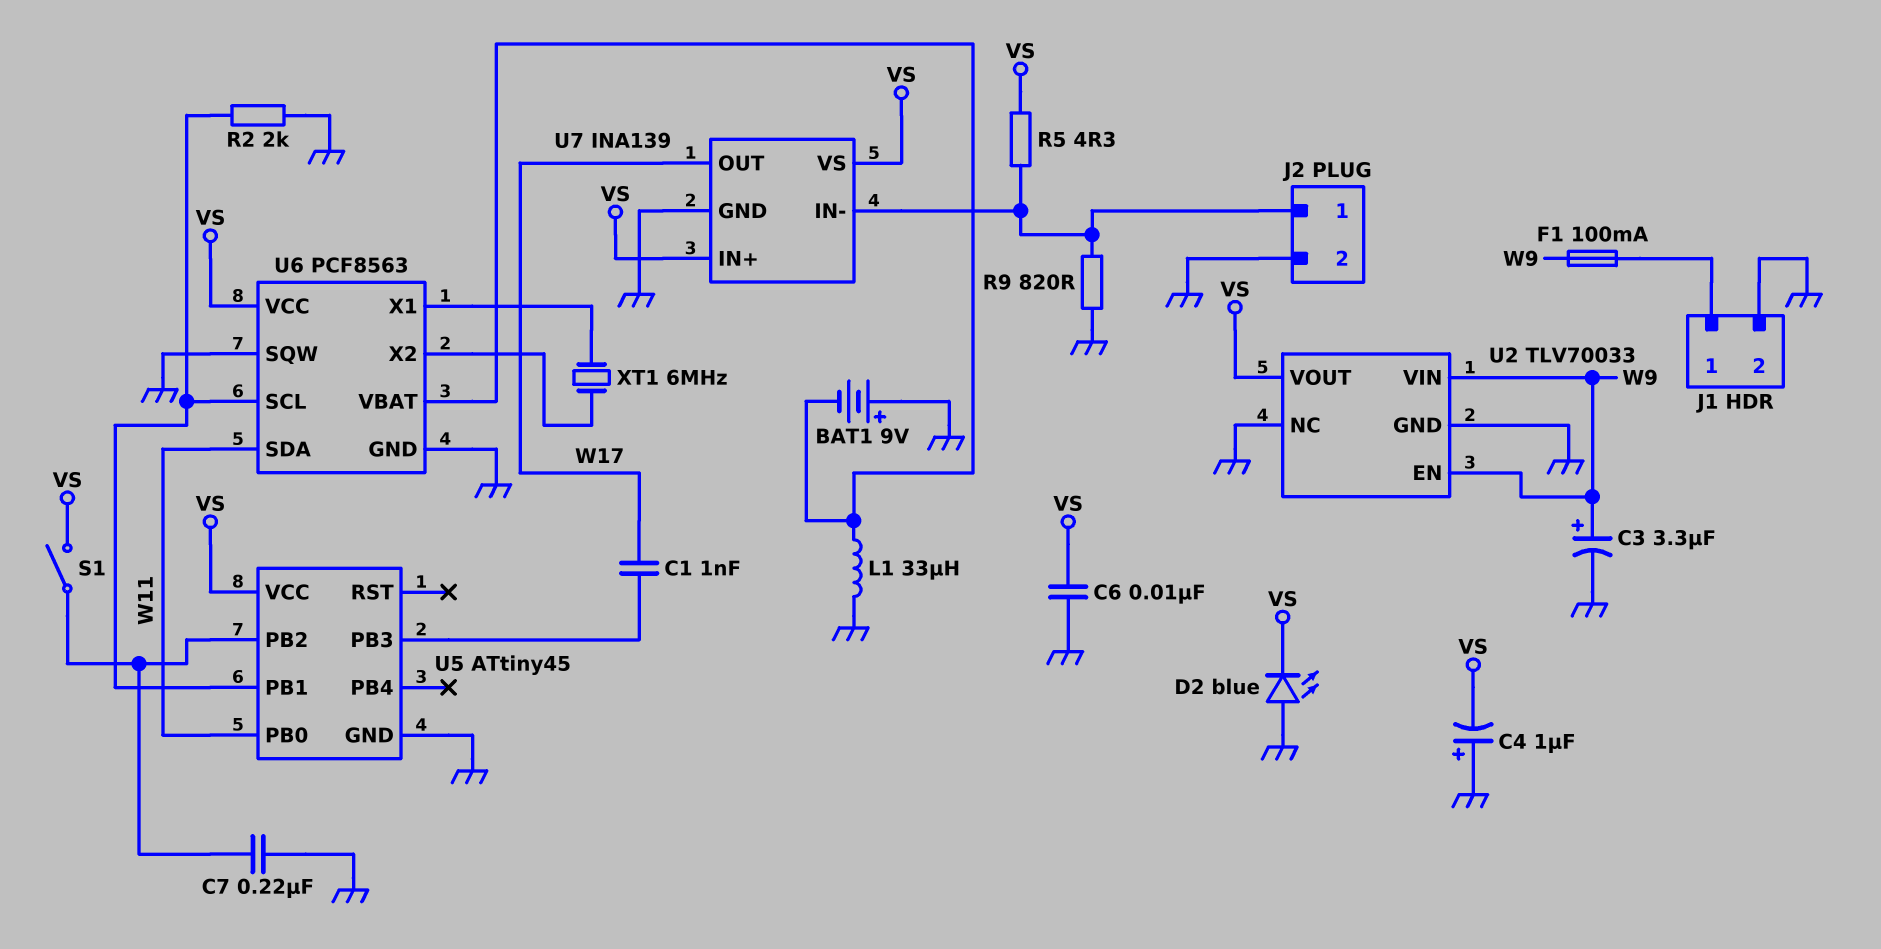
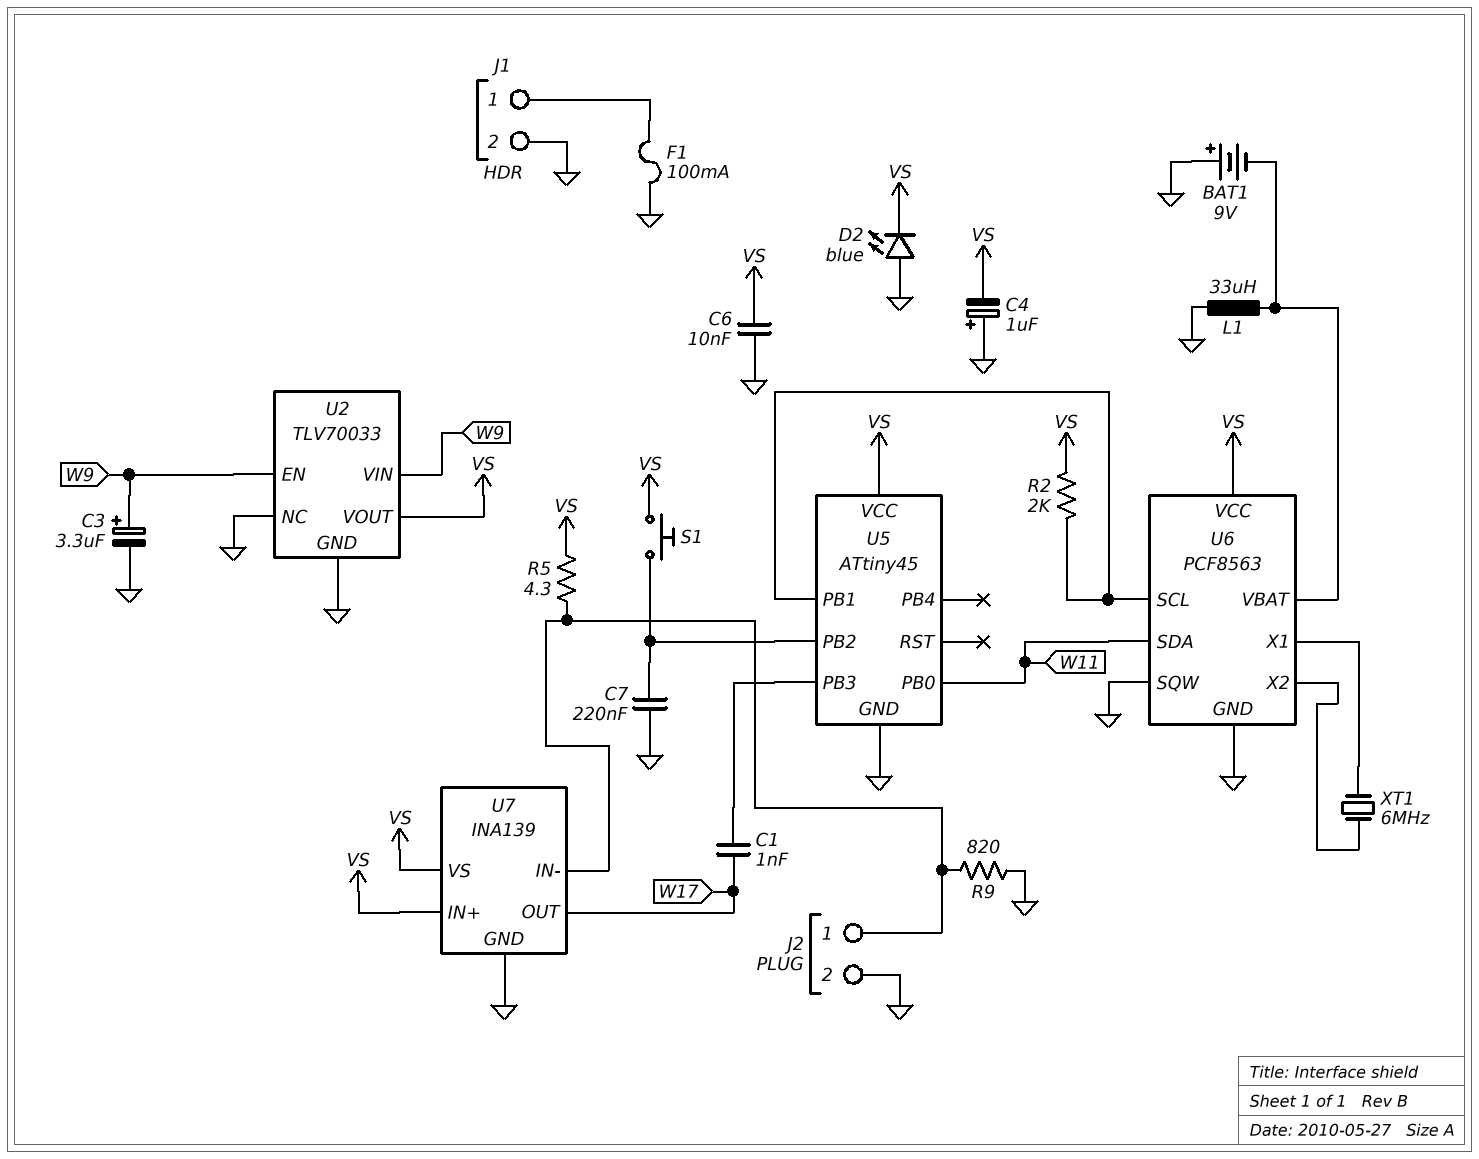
F1: 100mA (J1/1, W9) -> 100mA (GND, J1/1)
R2: 2k (GND, U5/PB1) -> 2k (U5/PB1, VS)
S1: switch (U5/PB2, VS) -> button (U5/PB2, VS)

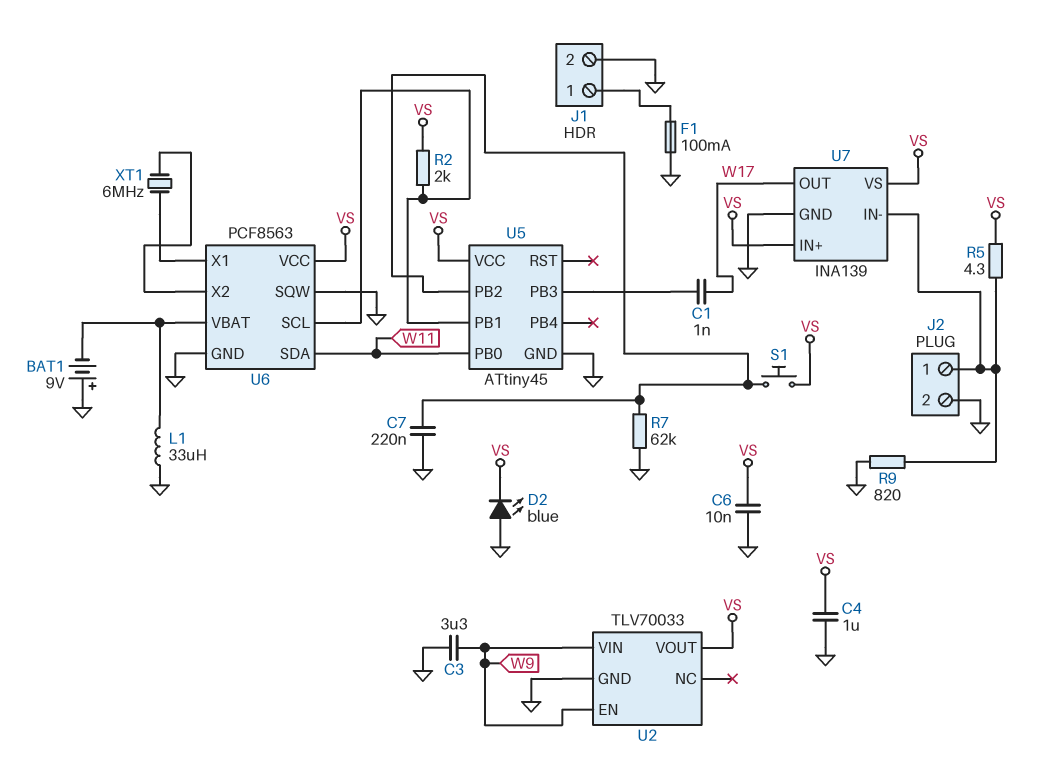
C3: 3.3uF (plus W9, minus GND) -> 3.3uF (GND, W9)
C4: 1uF (plus GND, minus VS) -> 1uF (GND, VS)
R7: none -> 62k (GND, U5/PB2)
U2 pin NC: GND -> none

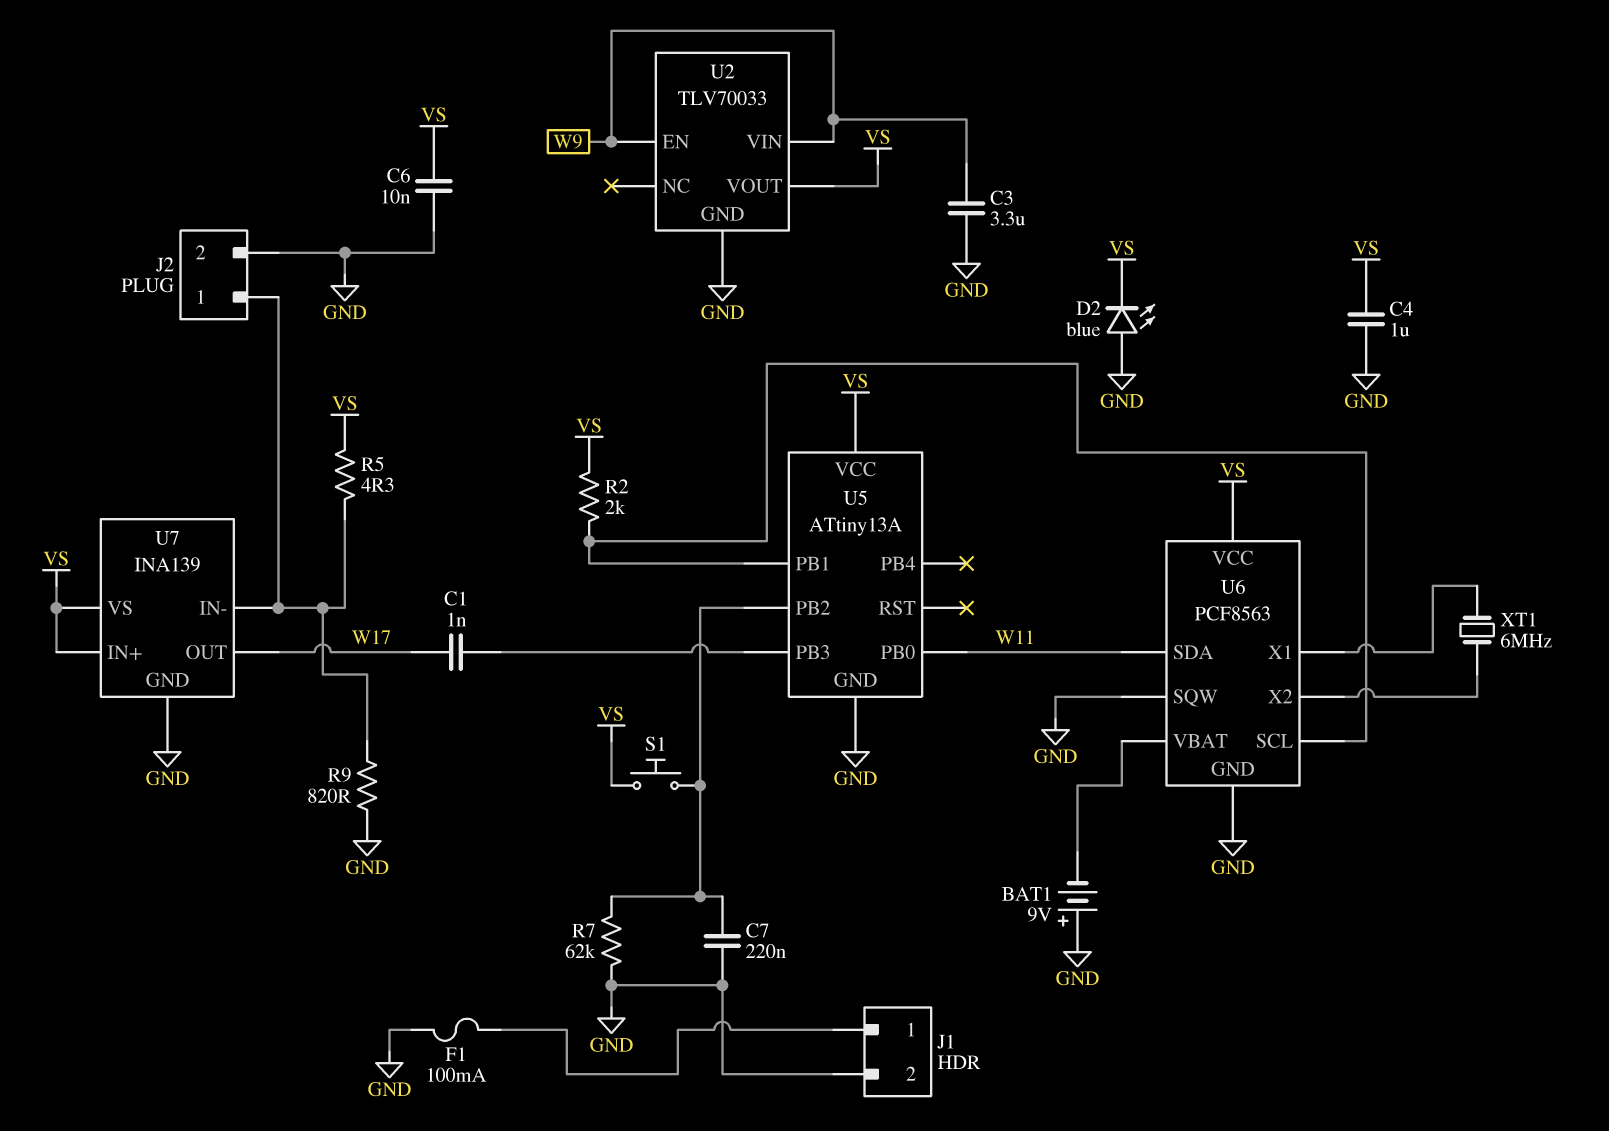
L1: 33uH (GND, U6/VBAT) -> none
U5: ATtiny45 -> ATtiny13A

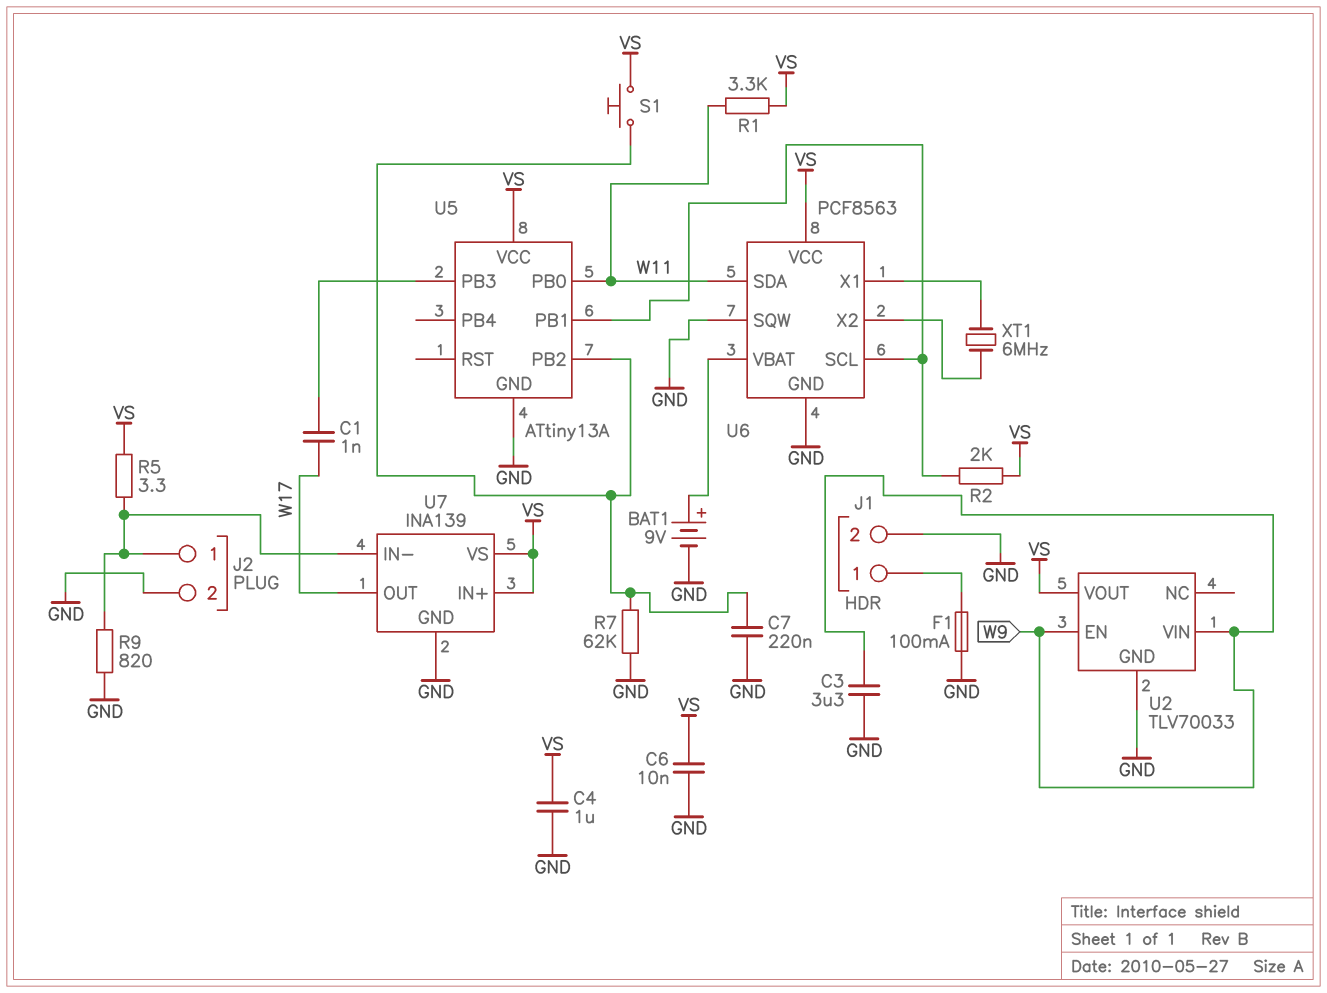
BAT1: 9V (plus GND, minus U6/VBAT) -> 9V (plus U6/VBAT, minus GND)
D2: LED blue (A GND, K VS) -> none
R1: none -> 3.3k (VS, W11)
R5: 4.3 (J2/1, VS) -> 3.3 (J2/1, VS)

